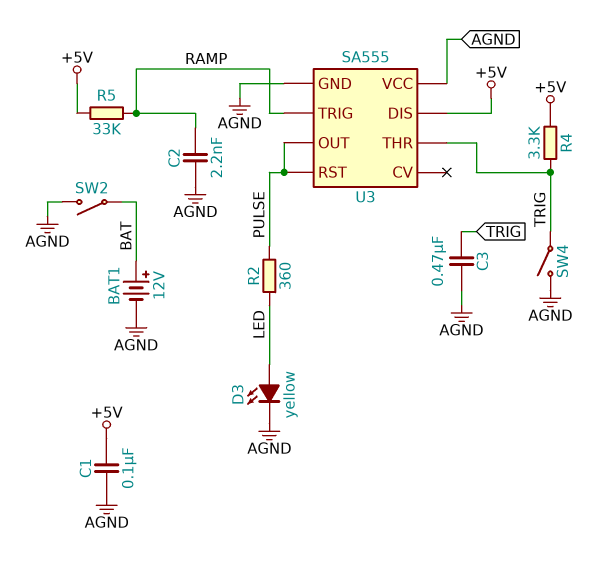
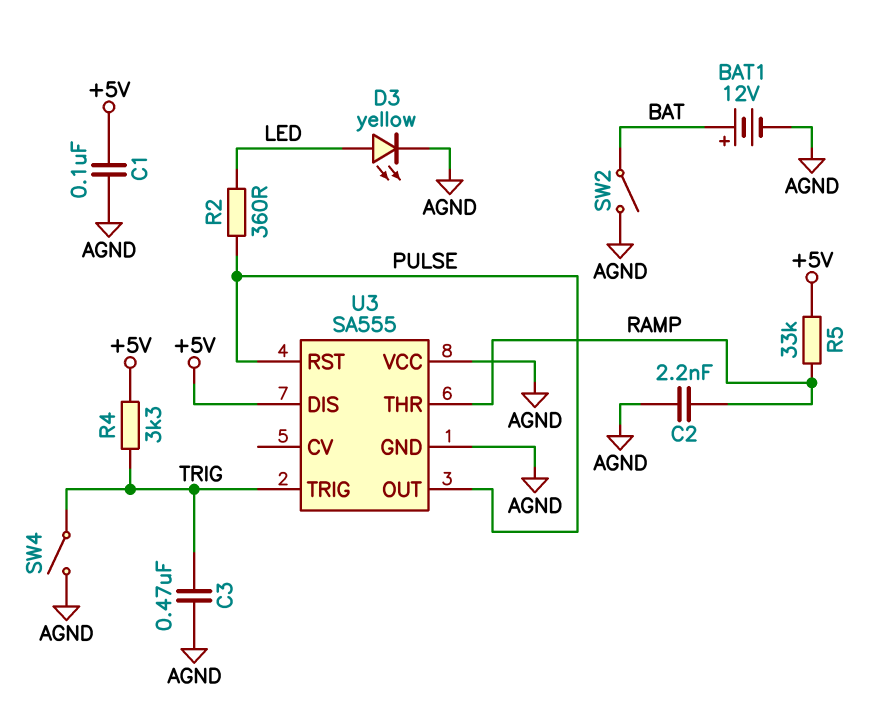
U3 pin THR: TRIG -> RAMP
U3 pin TRIG: RAMP -> TRIG

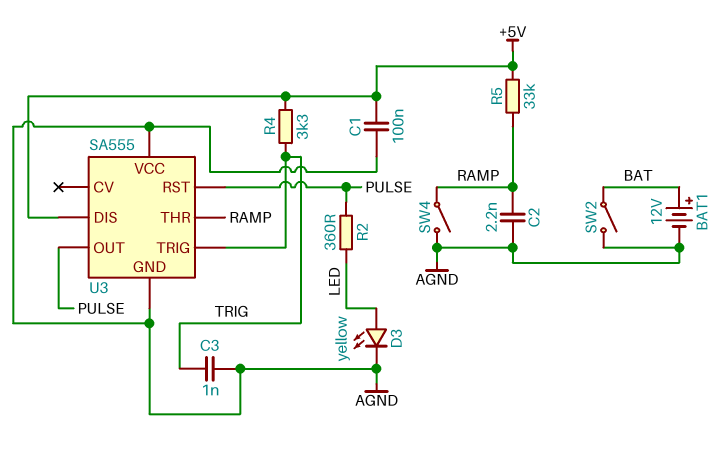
C3: 470nF (AGND, TRIG) -> 1nF (AGND, TRIG)
SW4: switch (AGND, TRIG) -> switch (AGND, RAMP)

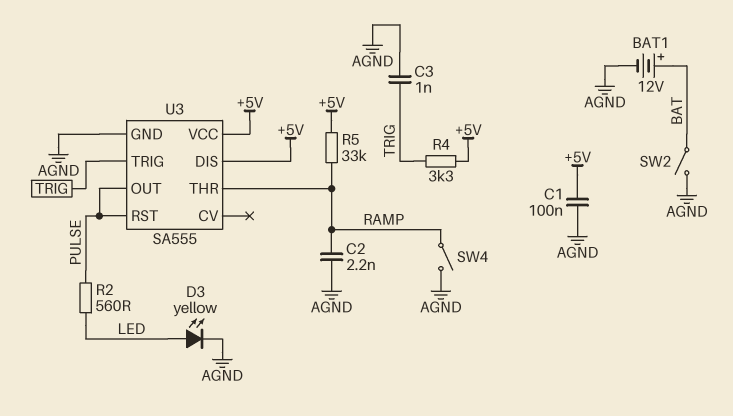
R2: 360 (LED, PULSE) -> 560 (LED, PULSE)
U3 pin VCC: AGND -> +5V

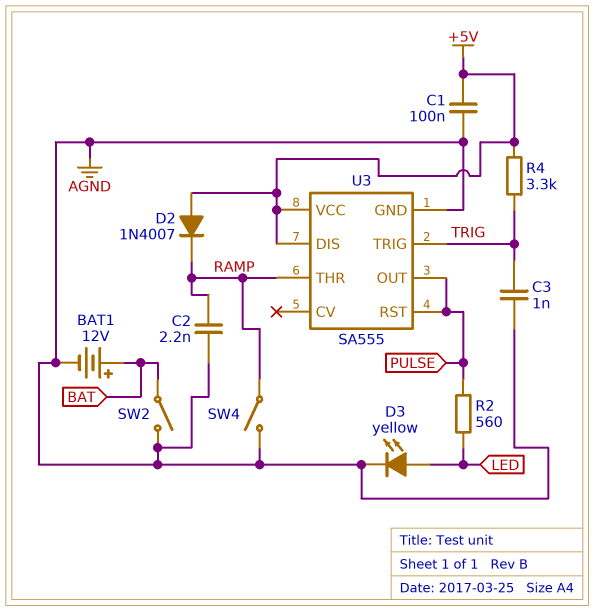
D2: none -> diode 1N4007 (A +5V, K RAMP)
R5: 33k (+5V, RAMP) -> none

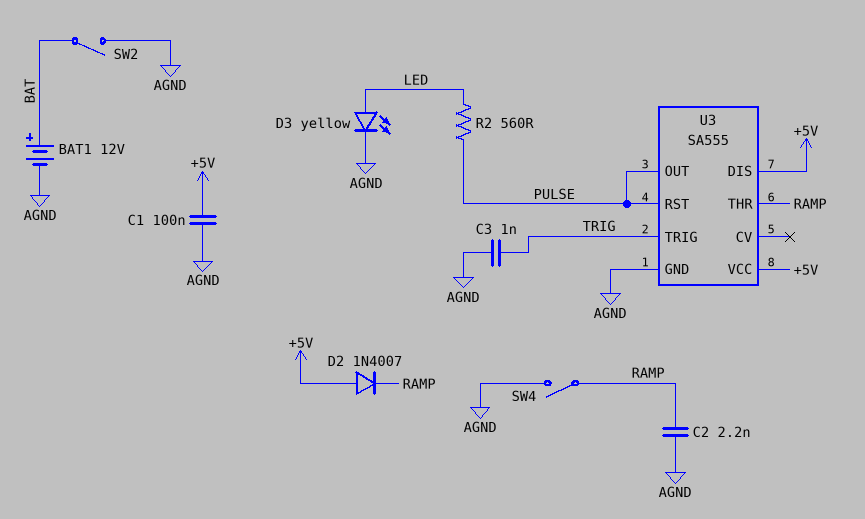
R4: 3.3k (+5V, TRIG) -> none

